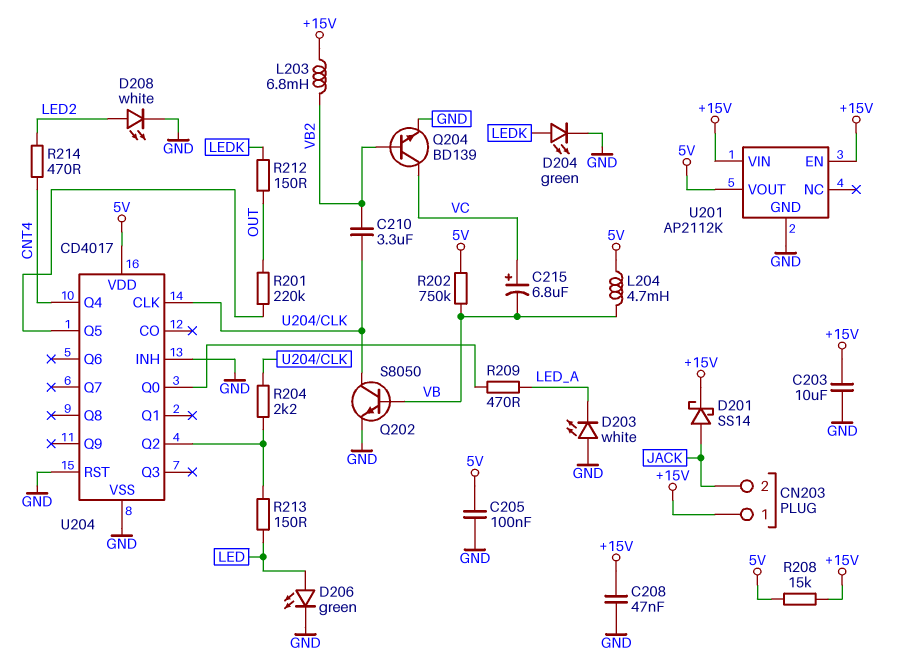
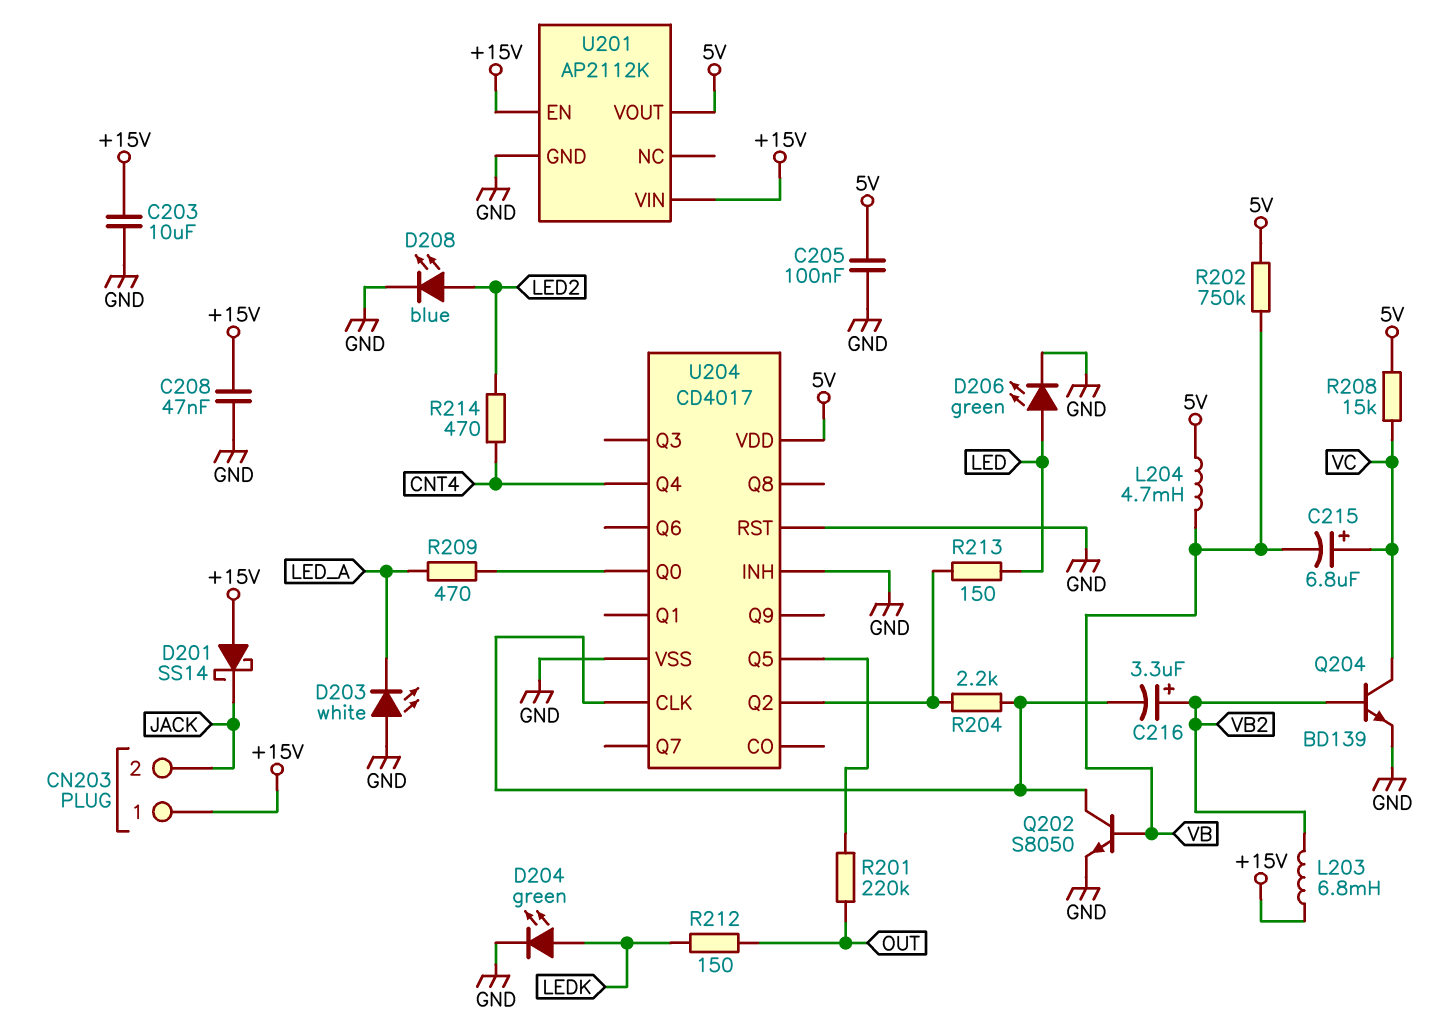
C210: 3.3uF (U204/CLK, VB2) -> none
C216: none -> 3.3uF (plus VB2, minus U204/CLK)
D201: schottky SS14 (A JACK, K +15V) -> schottky SS14 (A +15V, K JACK)
D208: LED white (A LED2, K GND) -> LED blue (A LED2, K GND)
R208: 15k (+15V, 5V) -> 15k (5V, VC)

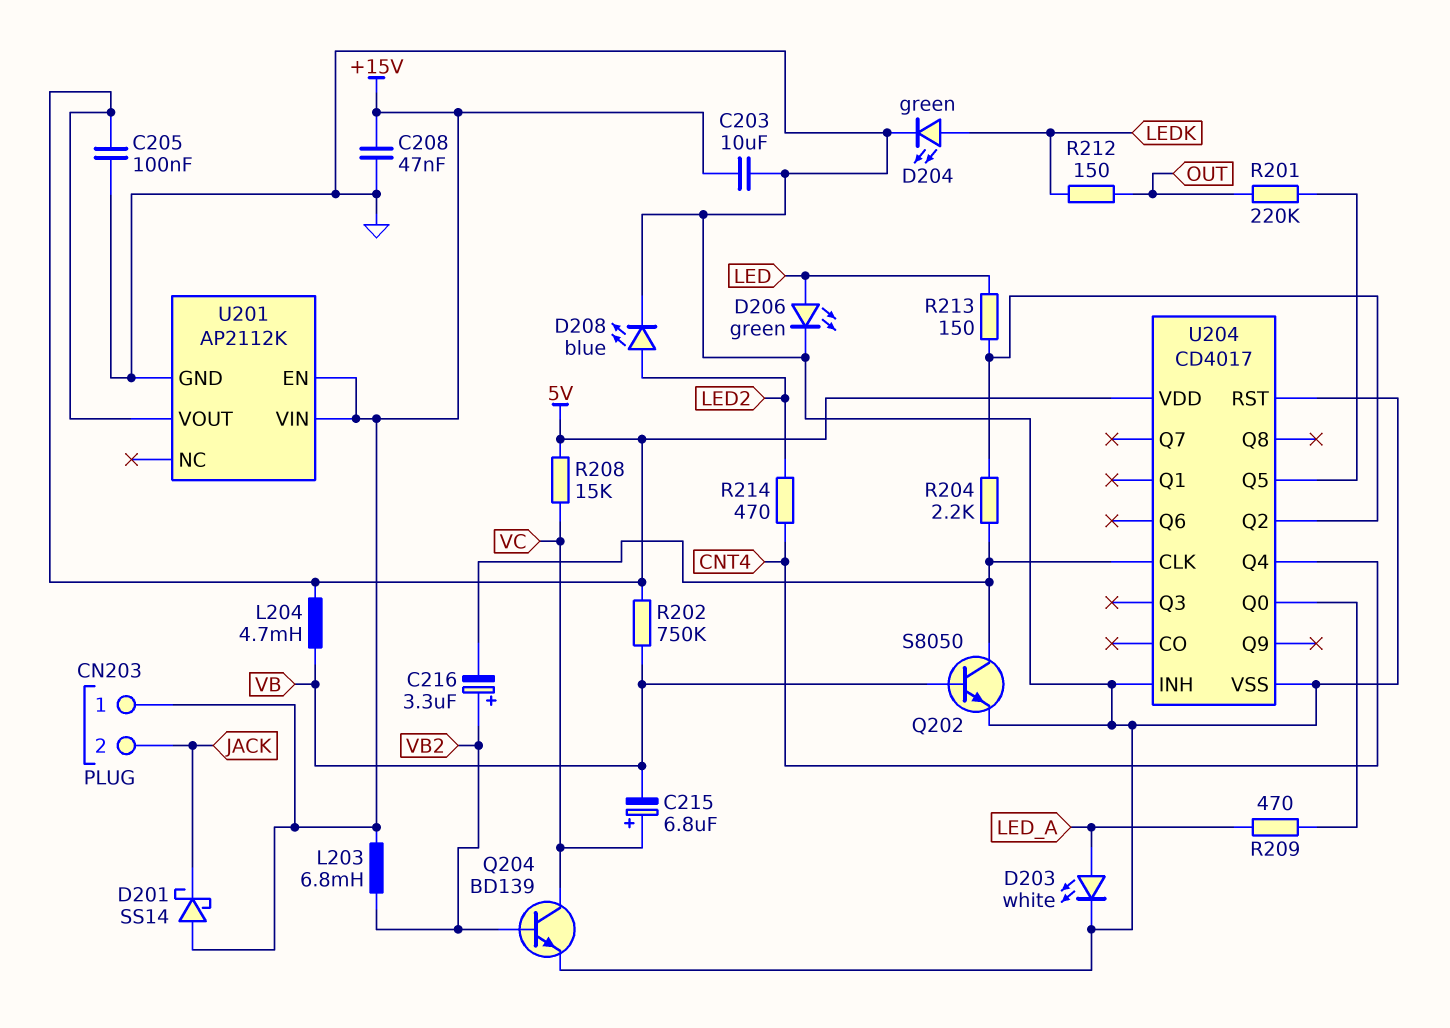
D203: LED white (A GND, K LED_A) -> LED white (A LED_A, K GND)

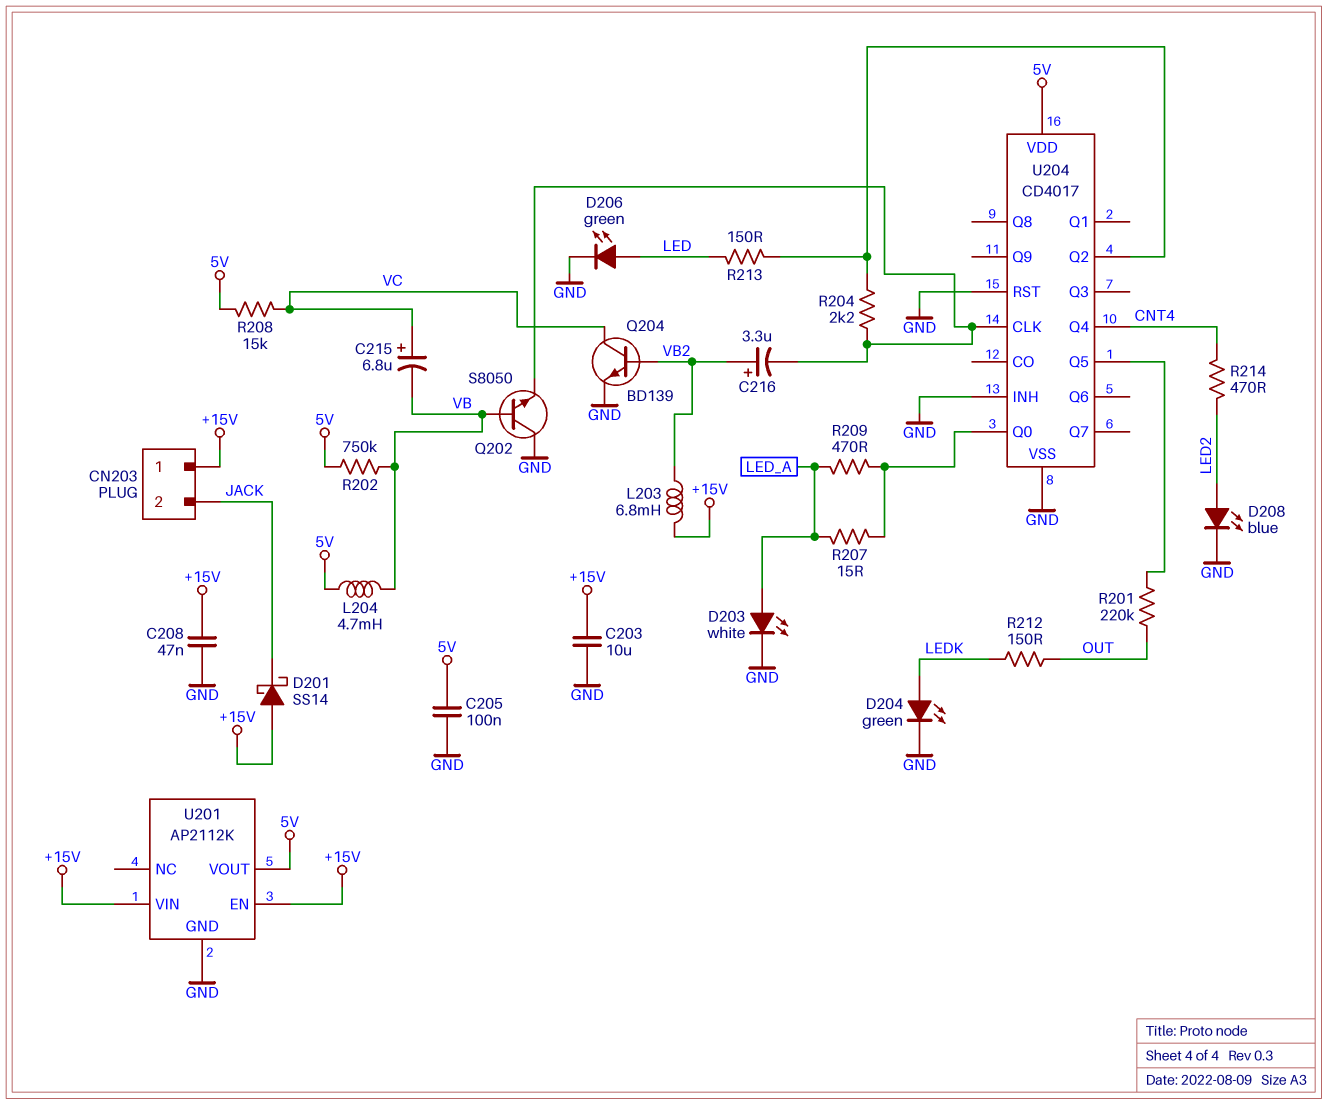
Q202: NPN S8050 (B VB, C U204/CLK, E GND) -> NPN S8050 (B VB, C GND, E U204/CLK)
R207: none -> 15 (LED_A, U204/Q0)

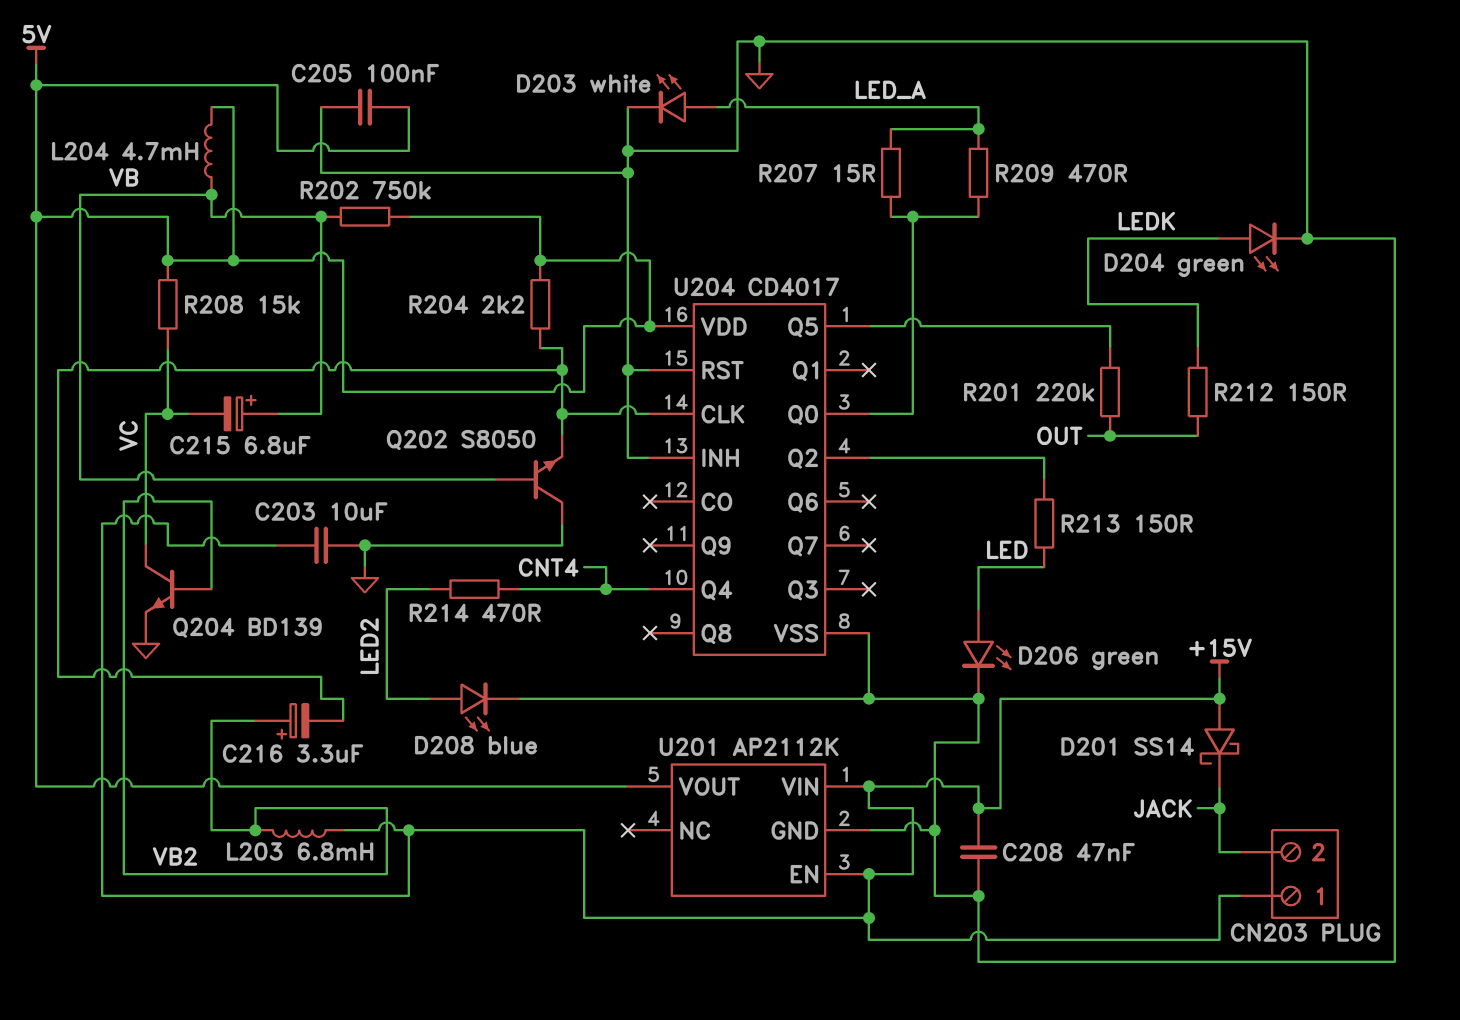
C215: 6.8uF (plus VC, minus VB) -> 6.8uF (plus VB, minus VC)
R204: 2.2k (U204/CLK, U204/Q2) -> 2.2k (5V, U204/CLK)

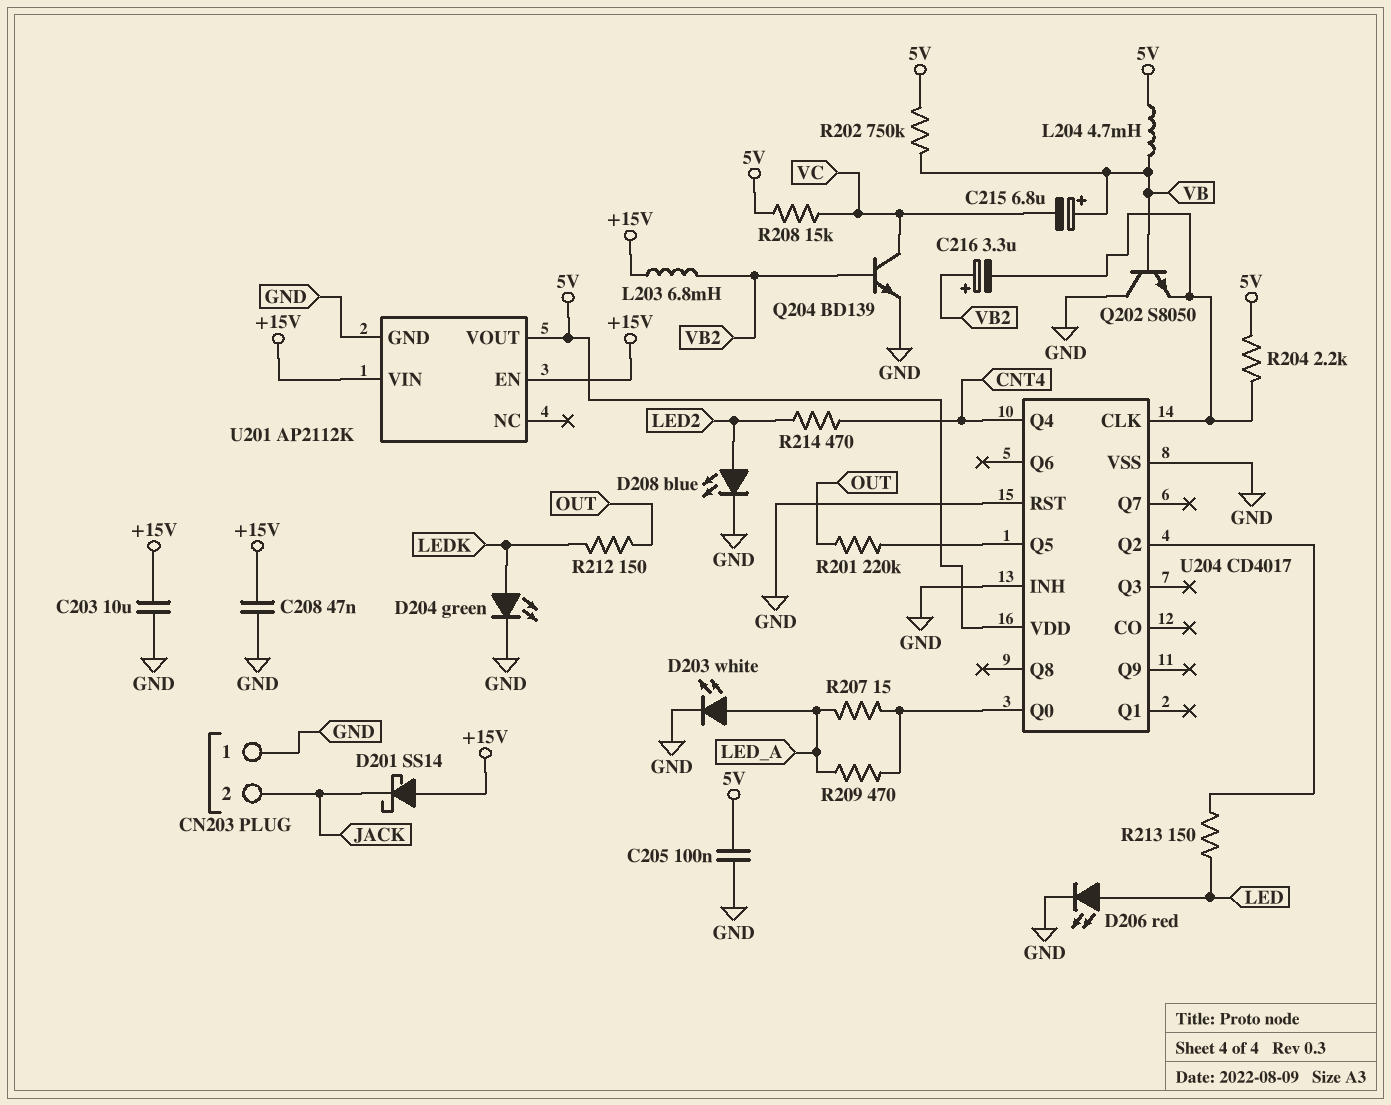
CN203 pin 1: +15V -> GND
D206: LED green (A LED, K GND) -> LED red (A LED, K GND)

